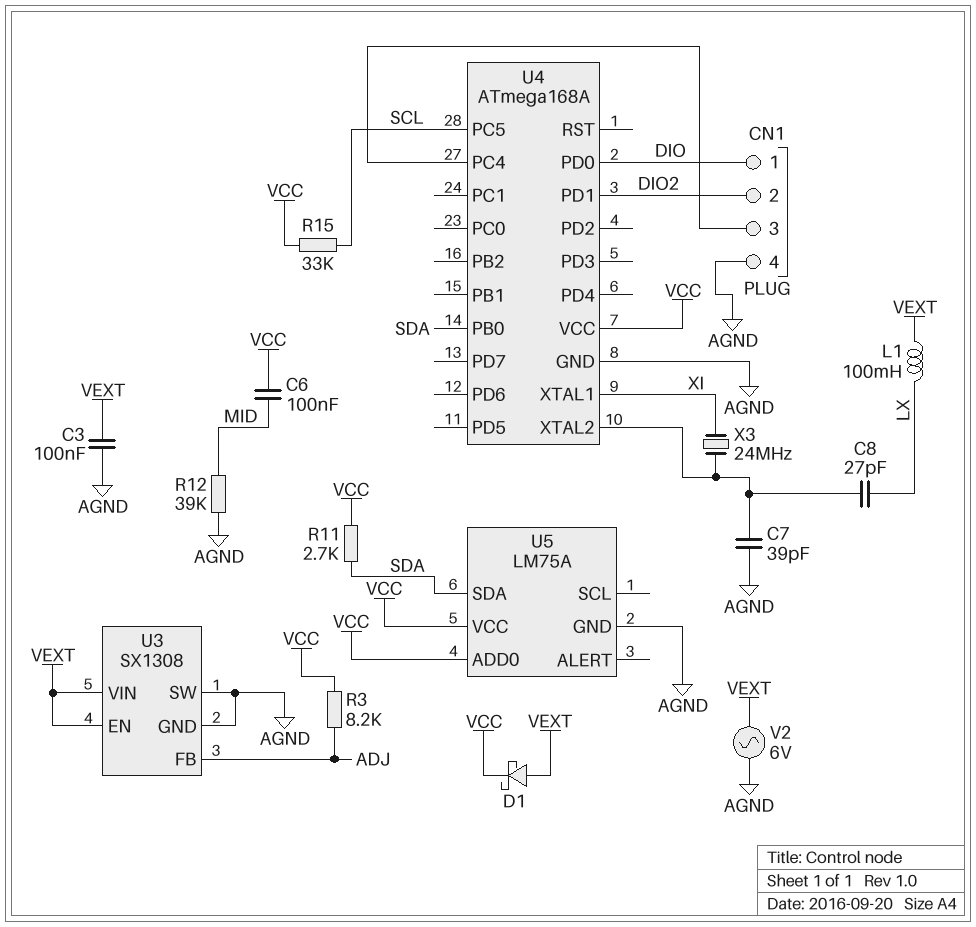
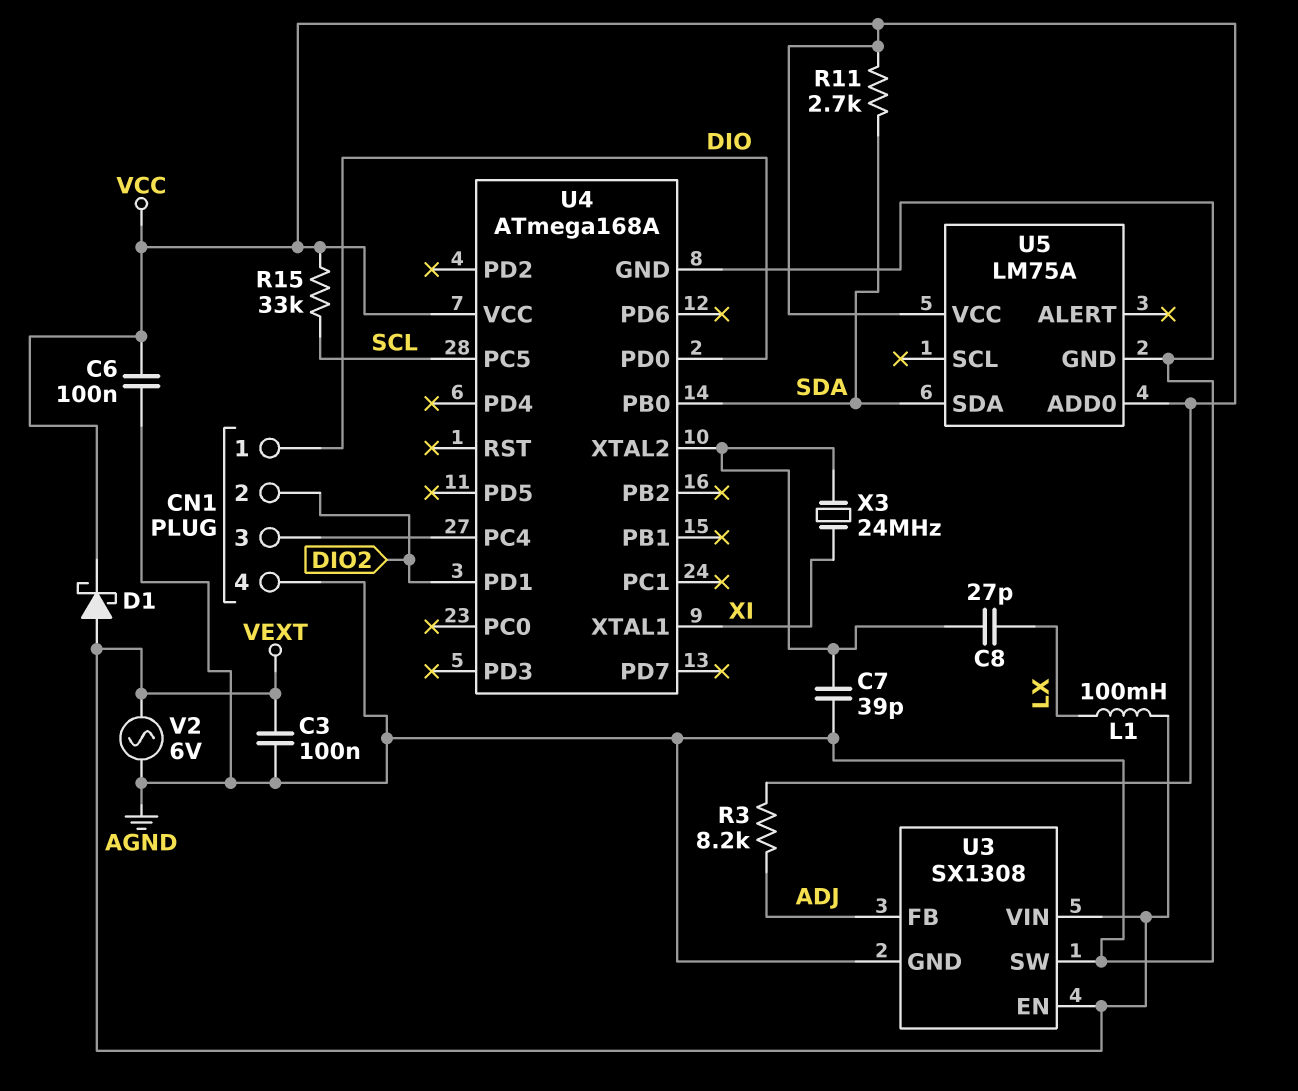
C6: 100nF (MID, VCC) -> 100nF (AGND, VCC)
R12: 39k (AGND, MID) -> none

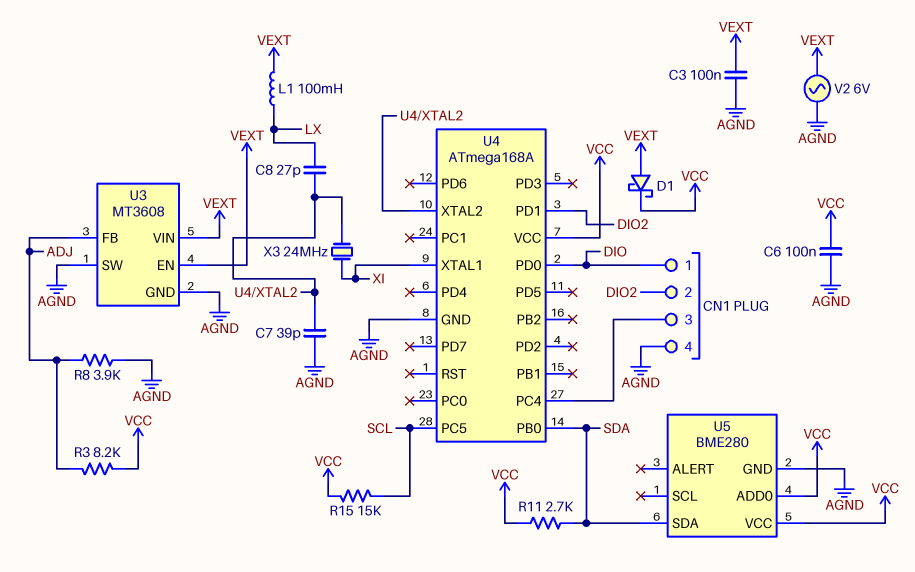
R8: none -> 3.9k (ADJ, AGND)
R15: 33k (SCL, VCC) -> 15k (SCL, VCC)
U3: SX1308 -> MT3608
U5: LM75A -> BME280

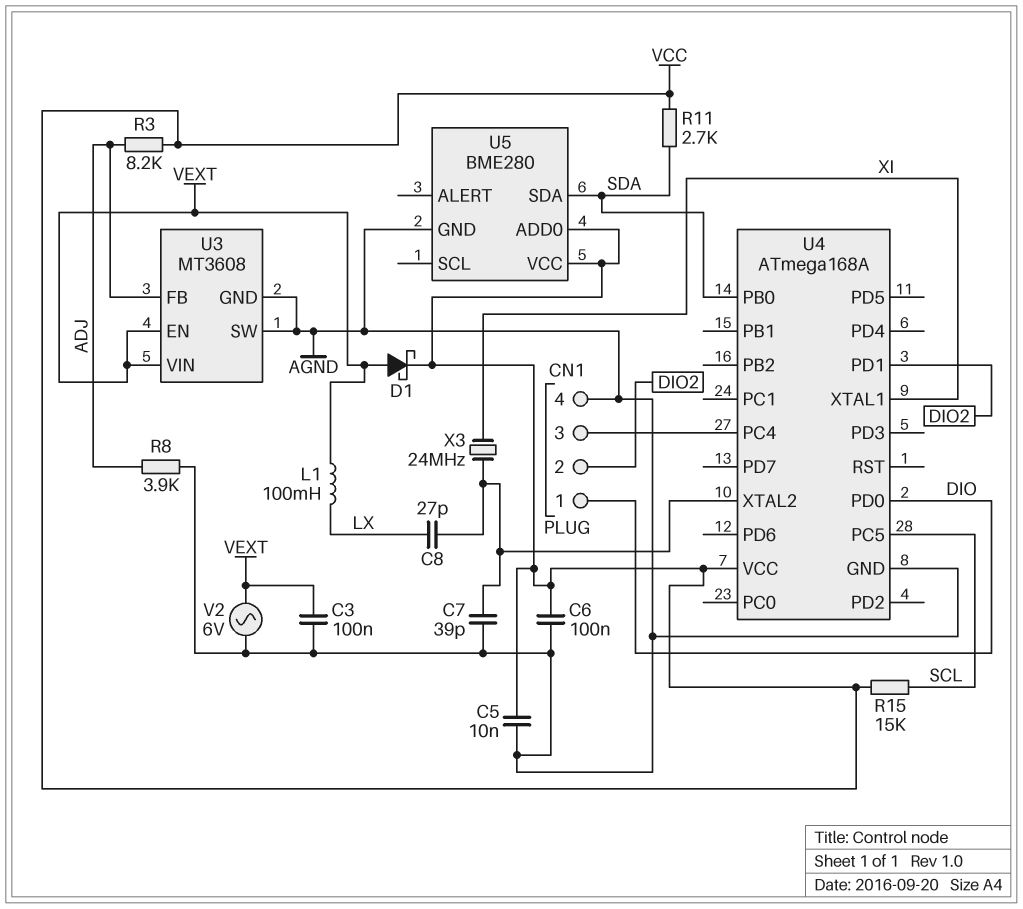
C5: none -> 10nF (AGND, VCC)

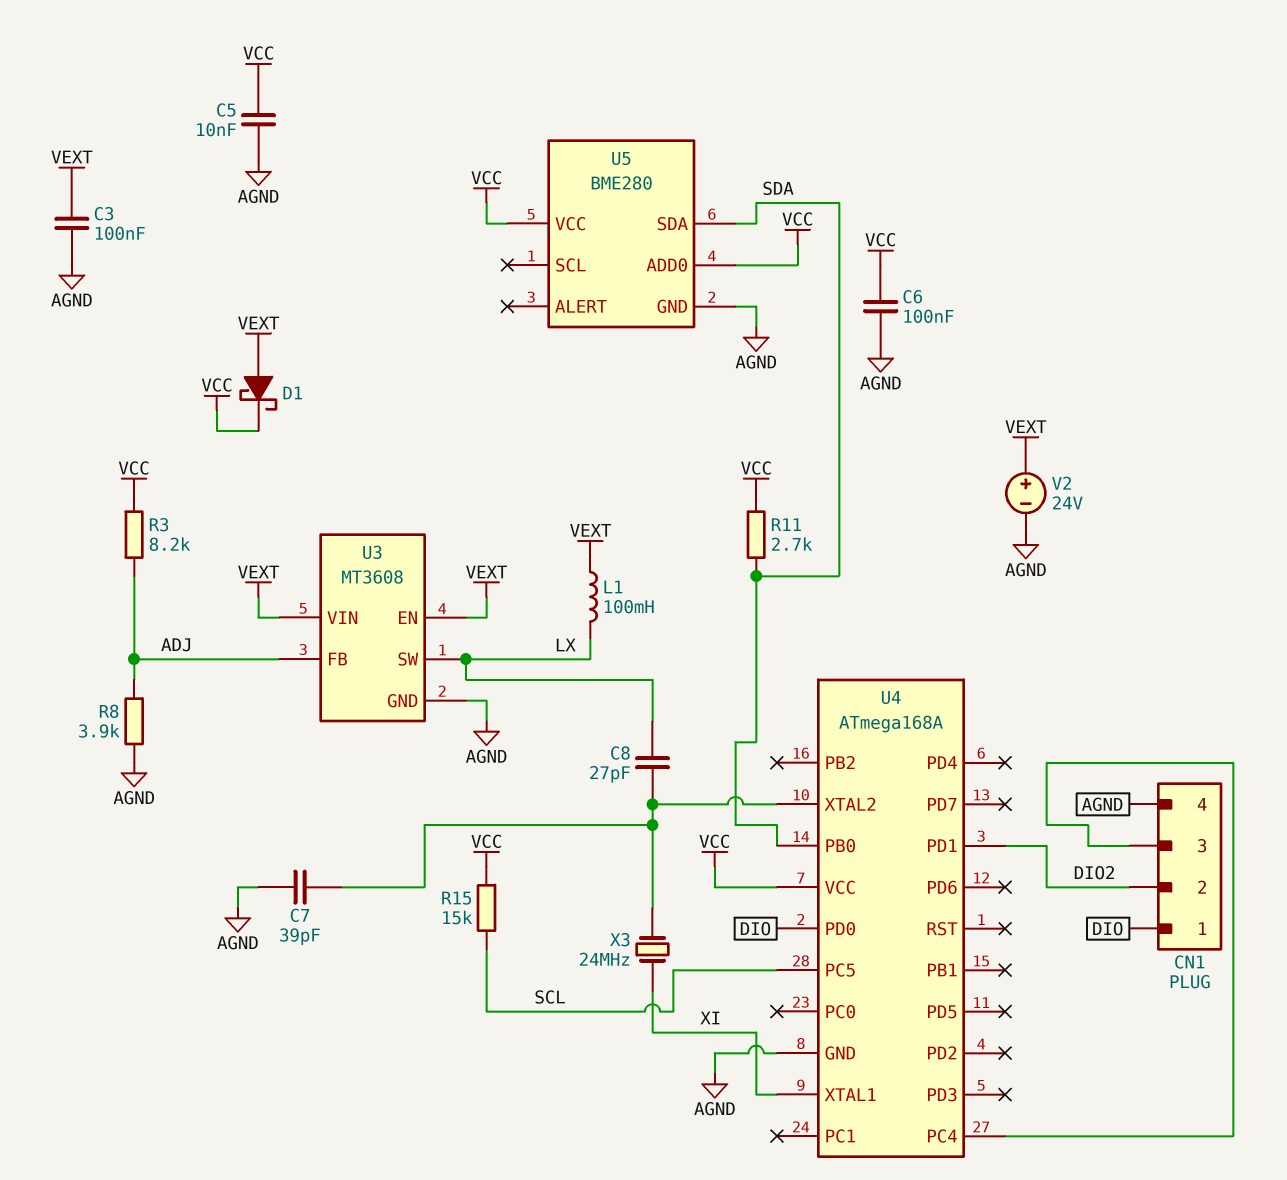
U3 pin SW: AGND -> LX
V2: AC 6V (AGND, VEXT) -> 24V (plus VEXT, minus AGND)

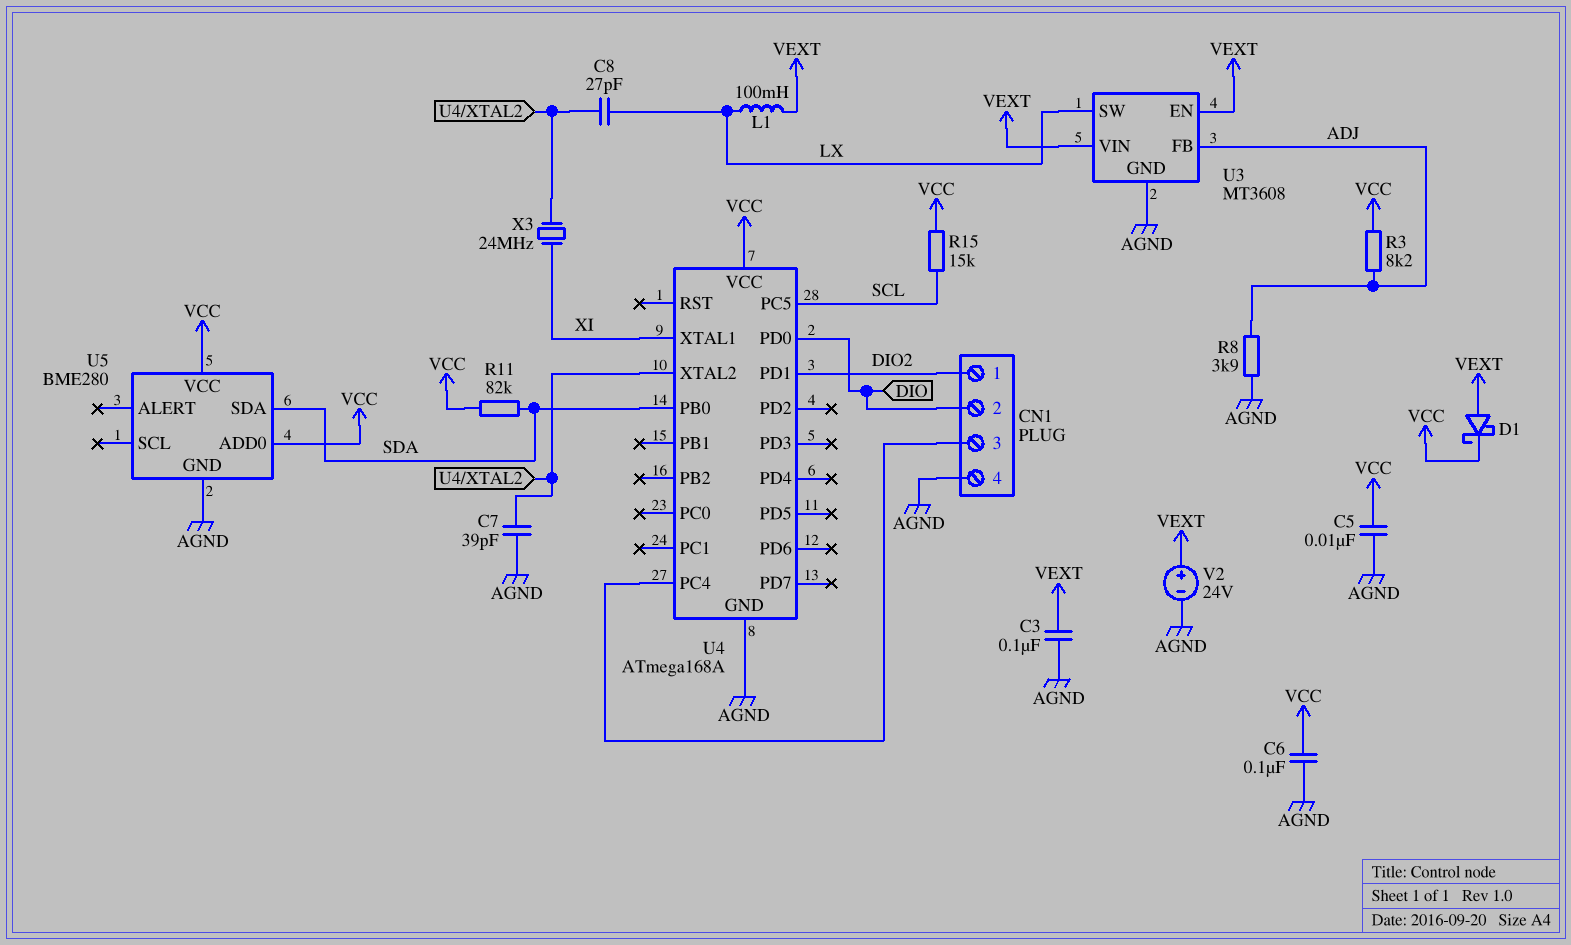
CN1 pin 1: DIO -> DIO2
CN1 pin 2: DIO2 -> DIO
R11: 2.7k (SDA, VCC) -> 82k (SDA, VCC)

